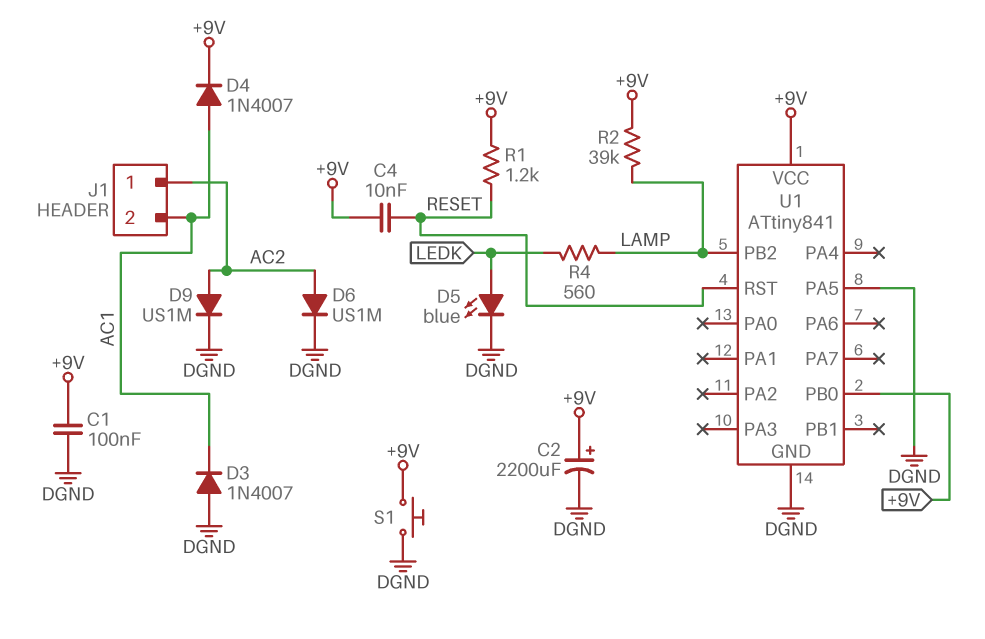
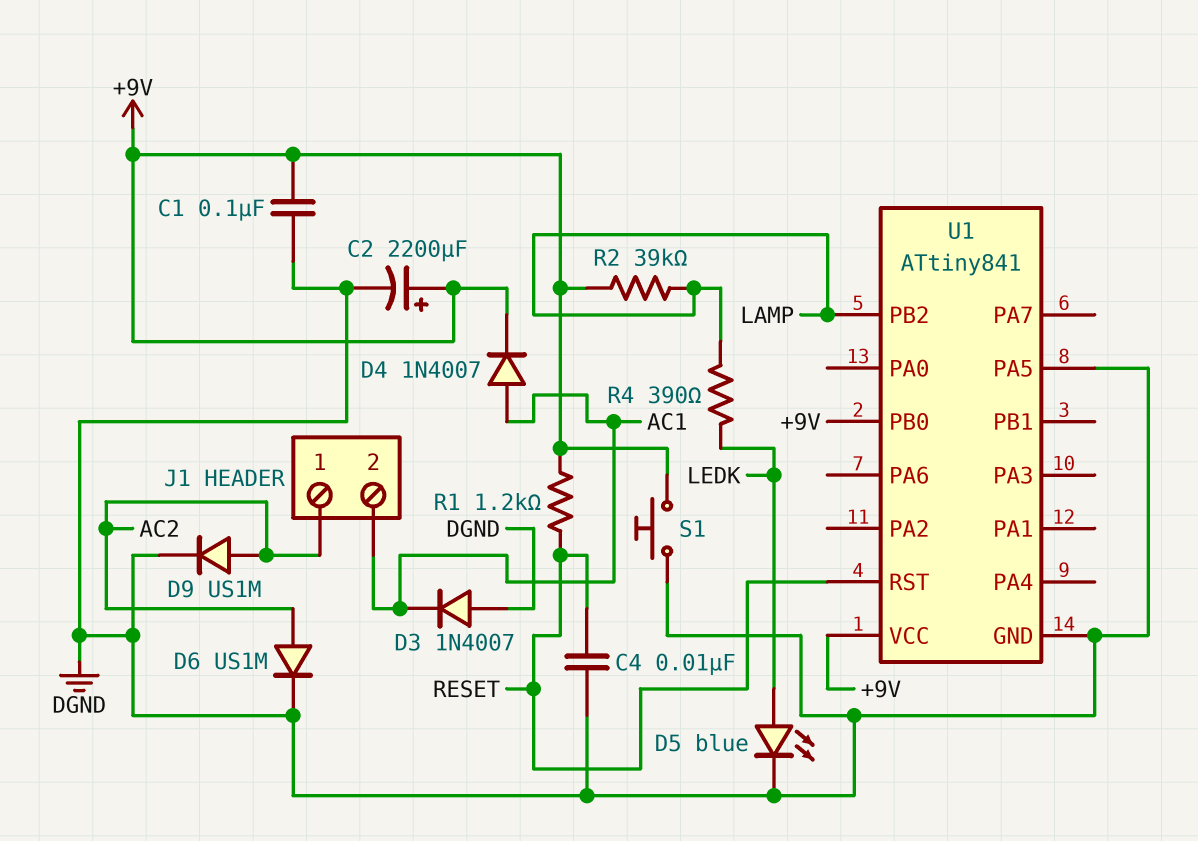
C4: 10nF (+9V, RESET) -> 10nF (DGND, RESET)
R4: 560 (LAMP, LEDK) -> 390 (LAMP, LEDK)

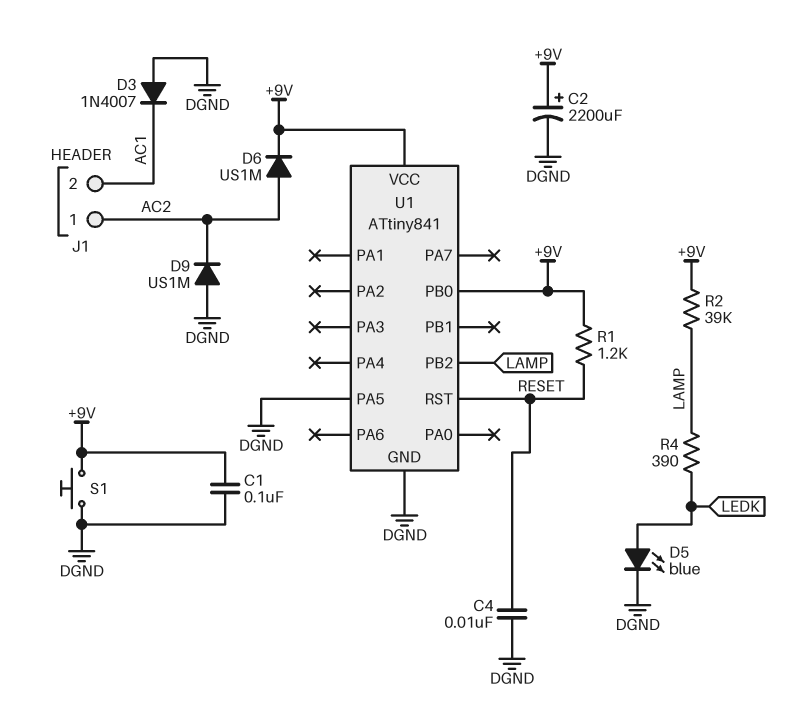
D4: diode 1N4007 (A AC1, K +9V) -> none
D6: diode US1M (A AC2, K DGND) -> diode US1M (A AC2, K +9V)
D9: diode US1M (A AC2, K DGND) -> diode US1M (A DGND, K AC2)

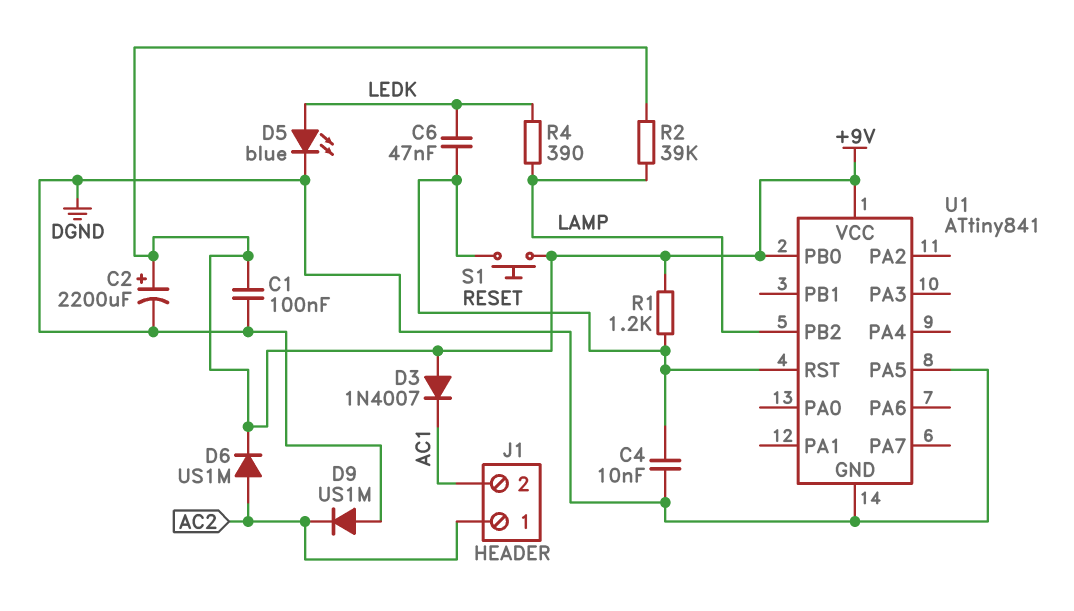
C6: none -> 47nF (LEDK, RESET)
D3: diode 1N4007 (A DGND, K AC1) -> diode 1N4007 (A +9V, K AC1)
S1: button (+9V, DGND) -> button (+9V, RESET)

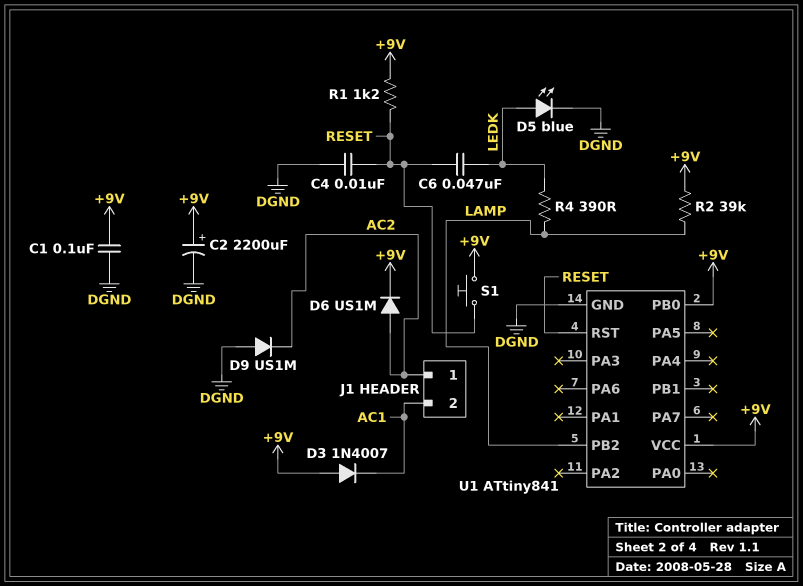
U1 pin PA5: DGND -> none

